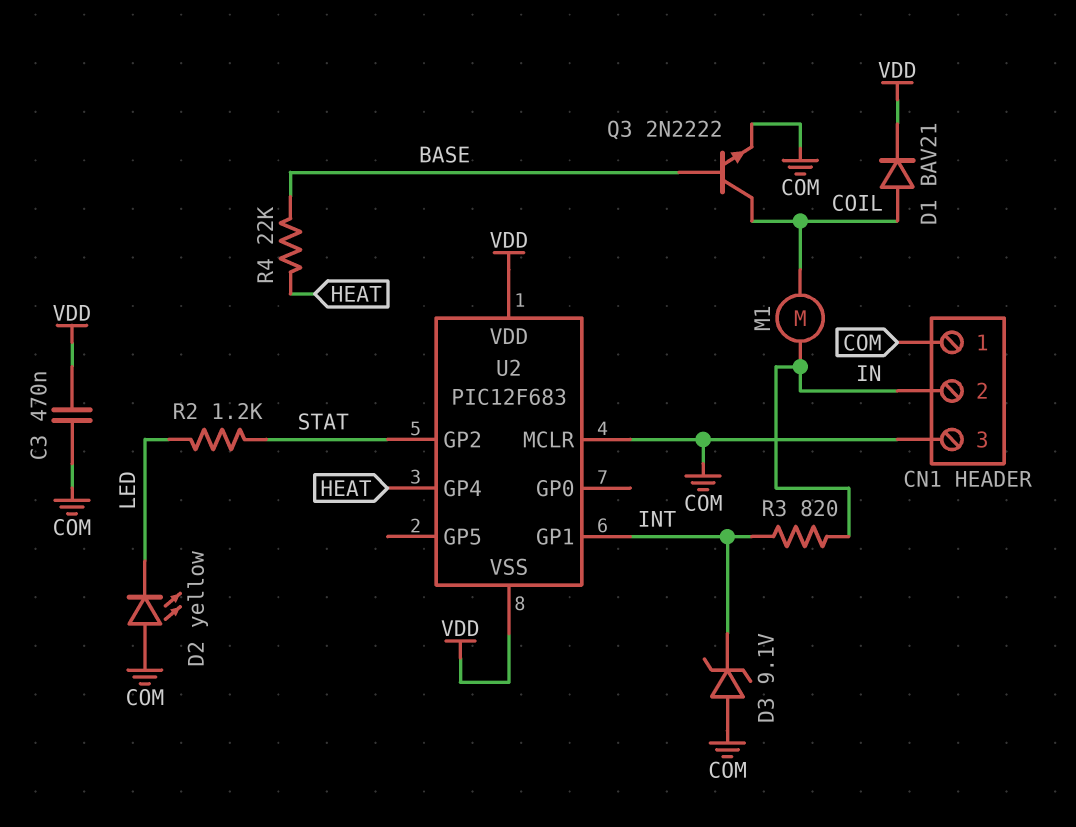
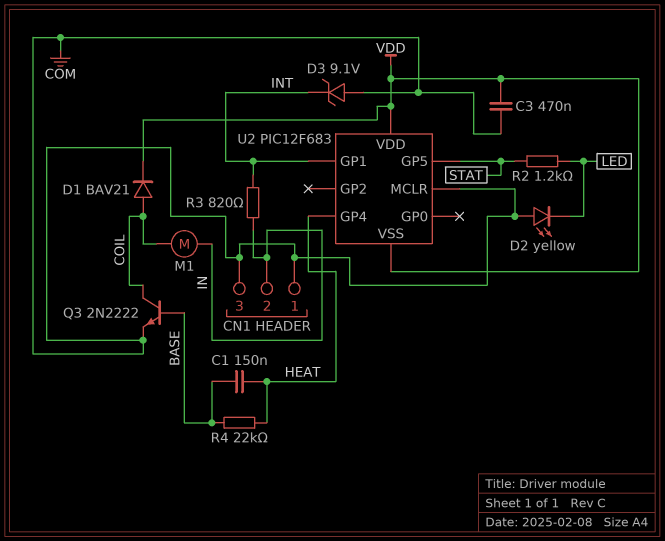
C1: none -> 150nF (BASE, HEAT)
U2 pin GP2: STAT -> none
U2 pin GP5: none -> STAT

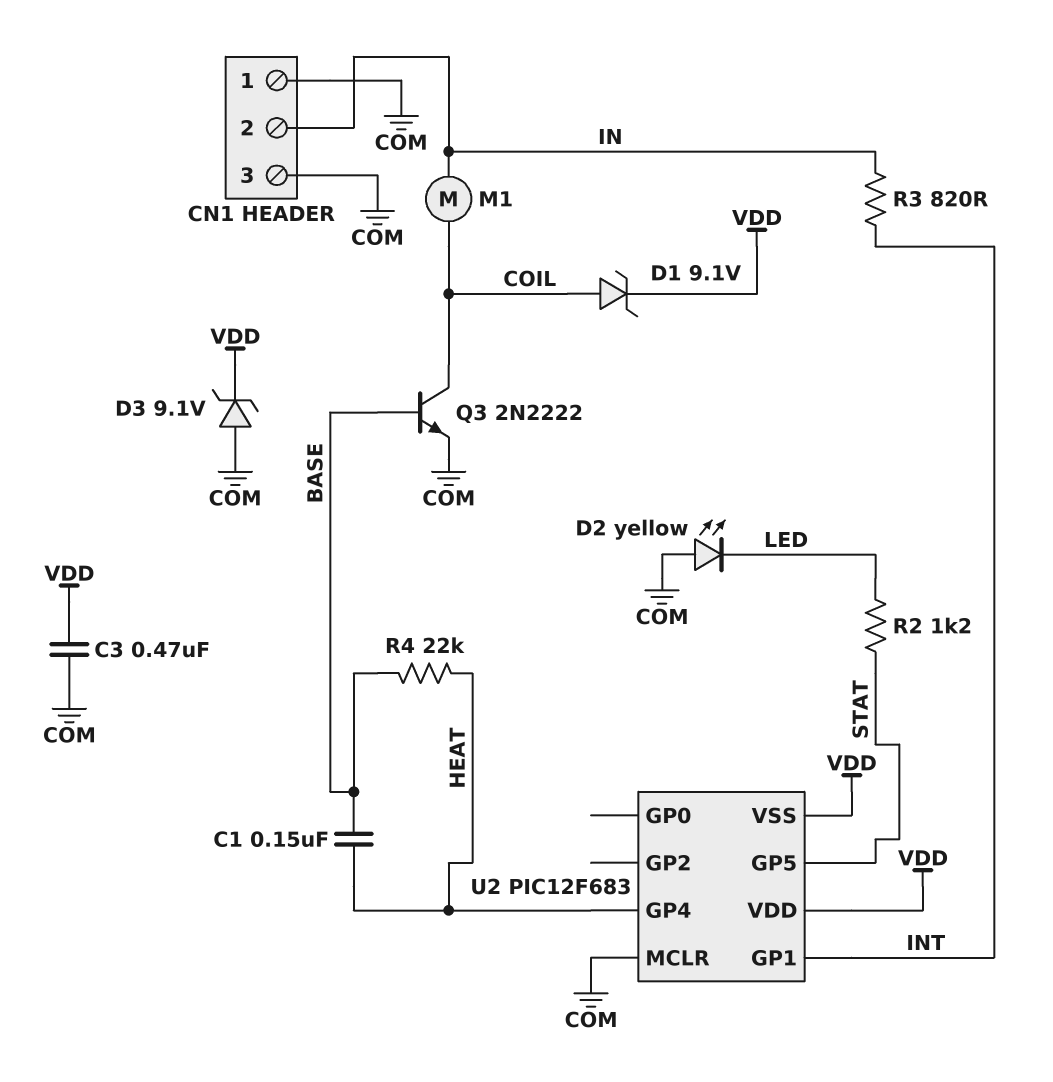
D1: diode BAV21 (A COIL, K VDD) -> zener 9.1V (A COIL, K VDD)
D3: zener 9.1V (A COM, K INT) -> zener 9.1V (A COM, K VDD)

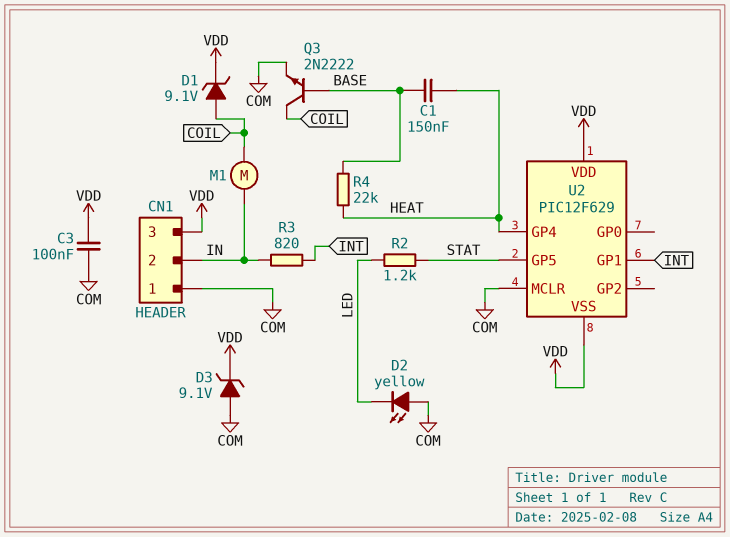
C3: 470nF (COM, VDD) -> 100nF (COM, VDD)
CN1 pin 3: COM -> VDD
U2: PIC12F683 -> PIC12F629

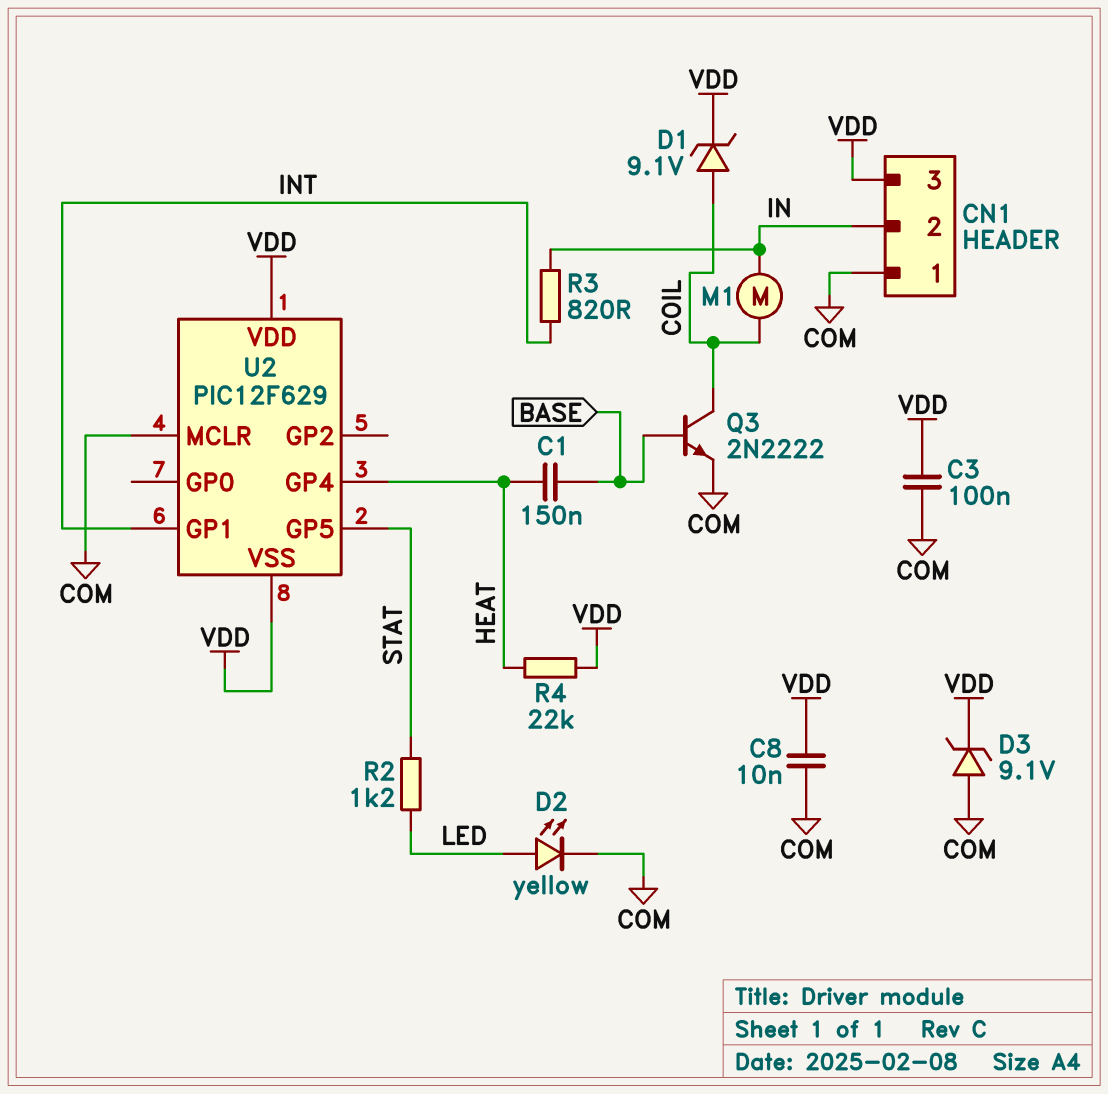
C8: none -> 10nF (COM, VDD)
D2: LED yellow (A COM, K LED) -> LED yellow (A LED, K COM)
R4: 22k (BASE, HEAT) -> 22k (HEAT, VDD)

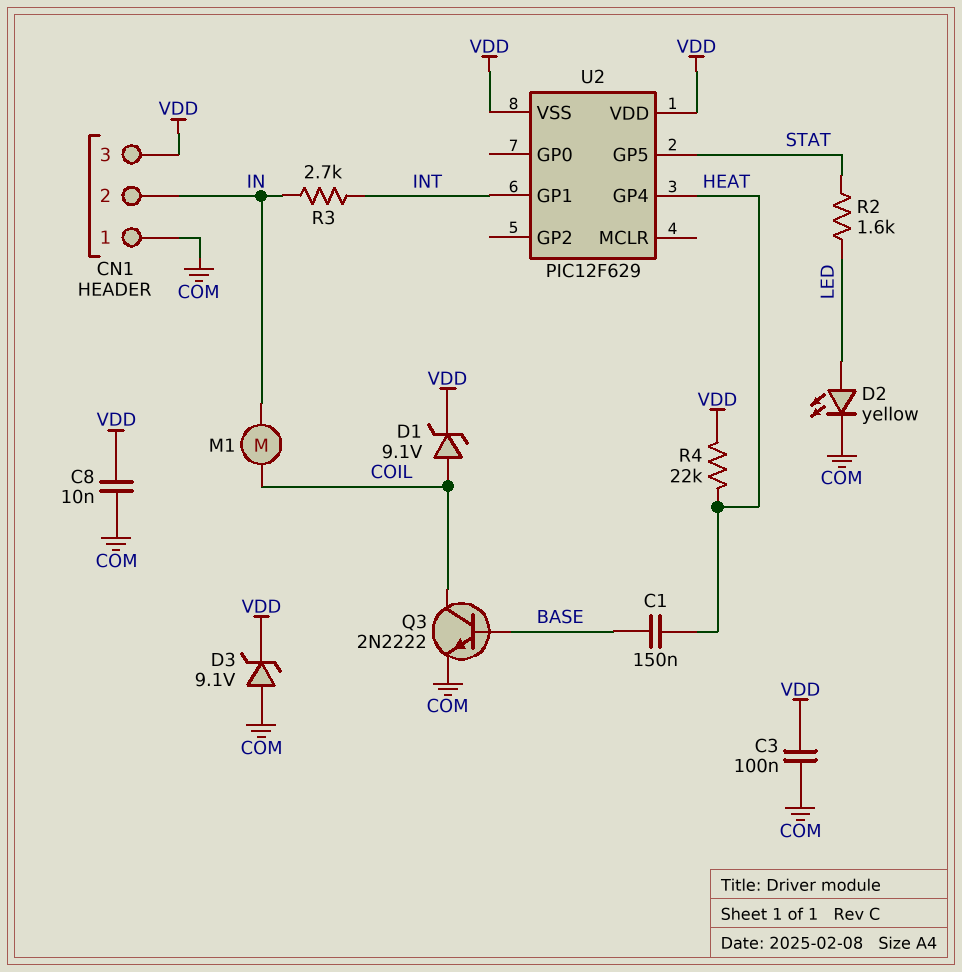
R2: 1.2k (LED, STAT) -> 1.6k (LED, STAT)
R3: 820 (IN, INT) -> 2.7k (IN, INT)
U2 pin MCLR: COM -> none

